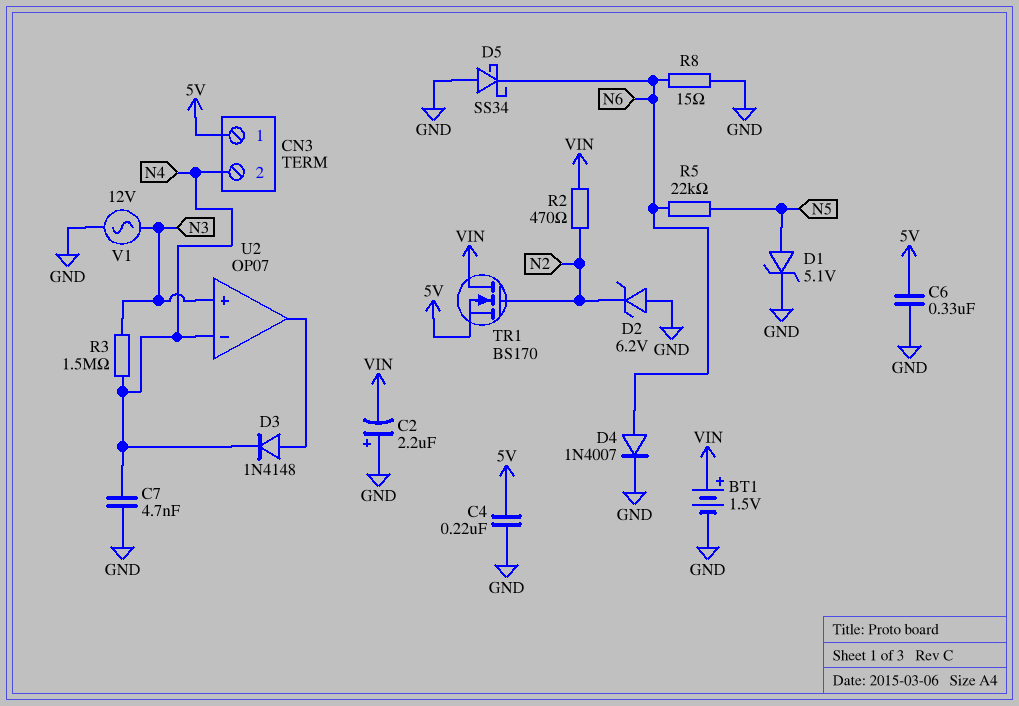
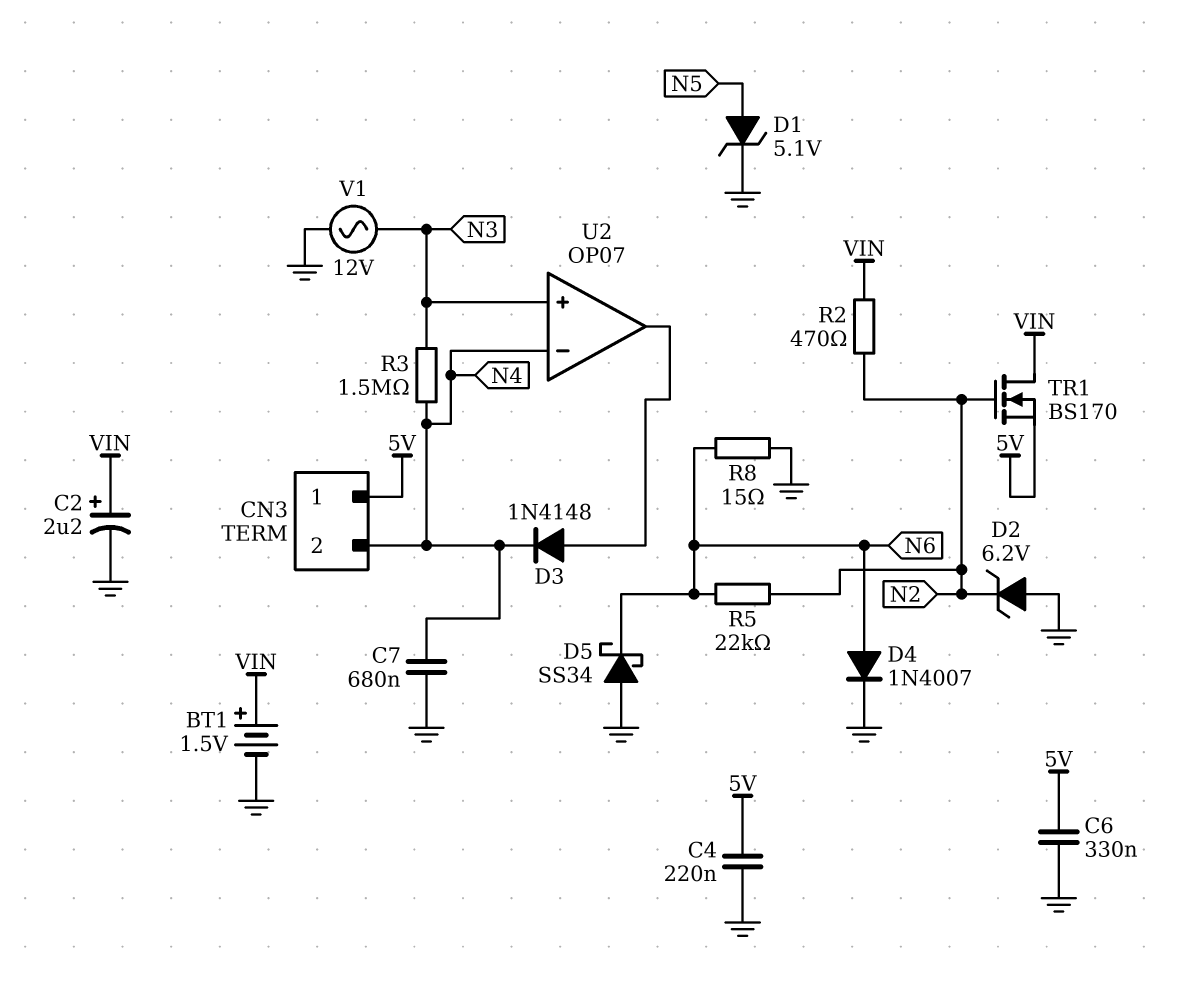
C2: 2.2uF (plus GND, minus VIN) -> 2.2uF (plus VIN, minus GND)
C7: 4.7nF (GND, N4) -> 680nF (GND, N4)
R5: 22k (N5, N6) -> 22k (N2, N6)

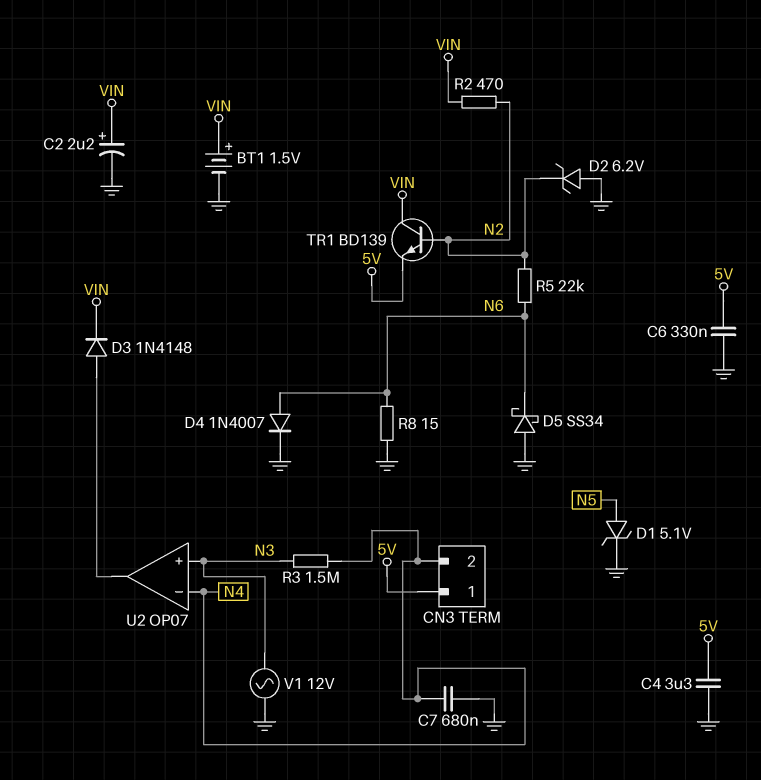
C4: 220nF (5V, GND) -> 3.3uF (5V, GND)
D3: diode 1N4148 (A U2/out, K N4) -> diode 1N4148 (A U2/out, K VIN)
TR1: NMOS BS170 (G N2, D VIN, S 5V) -> NPN BD139 (B N2, C VIN, E 5V)

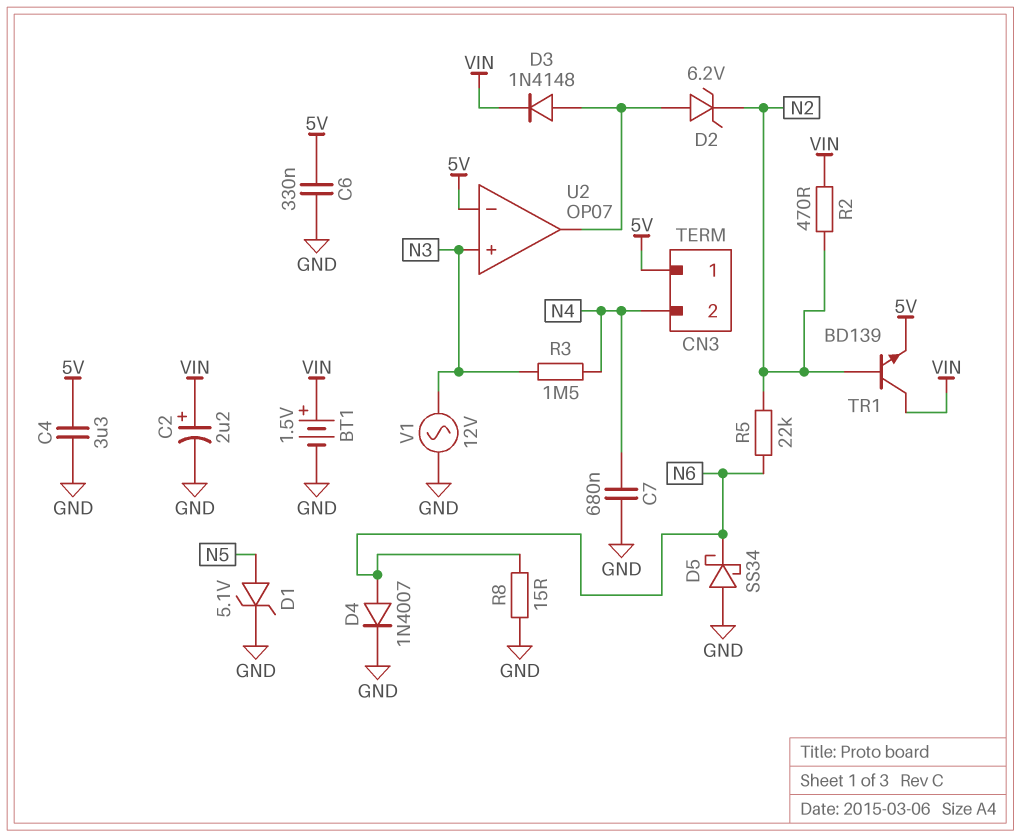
D2: zener 6.2V (A GND, K N2) -> zener 6.2V (A U2/out, K N2)
U2 pin in-: N4 -> 5V

